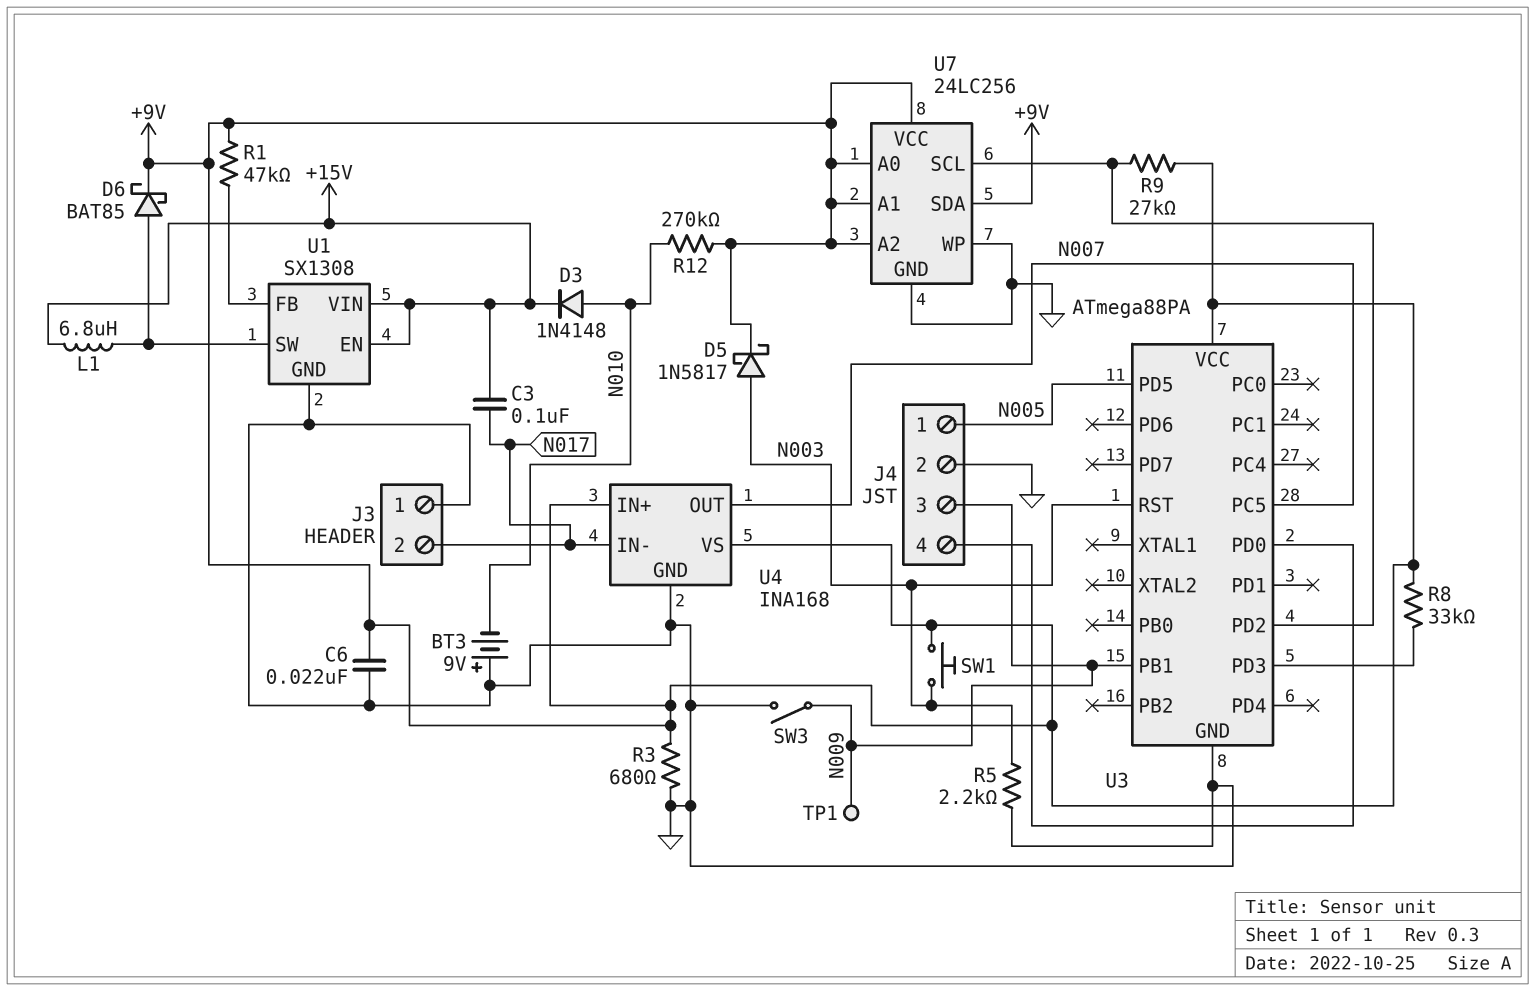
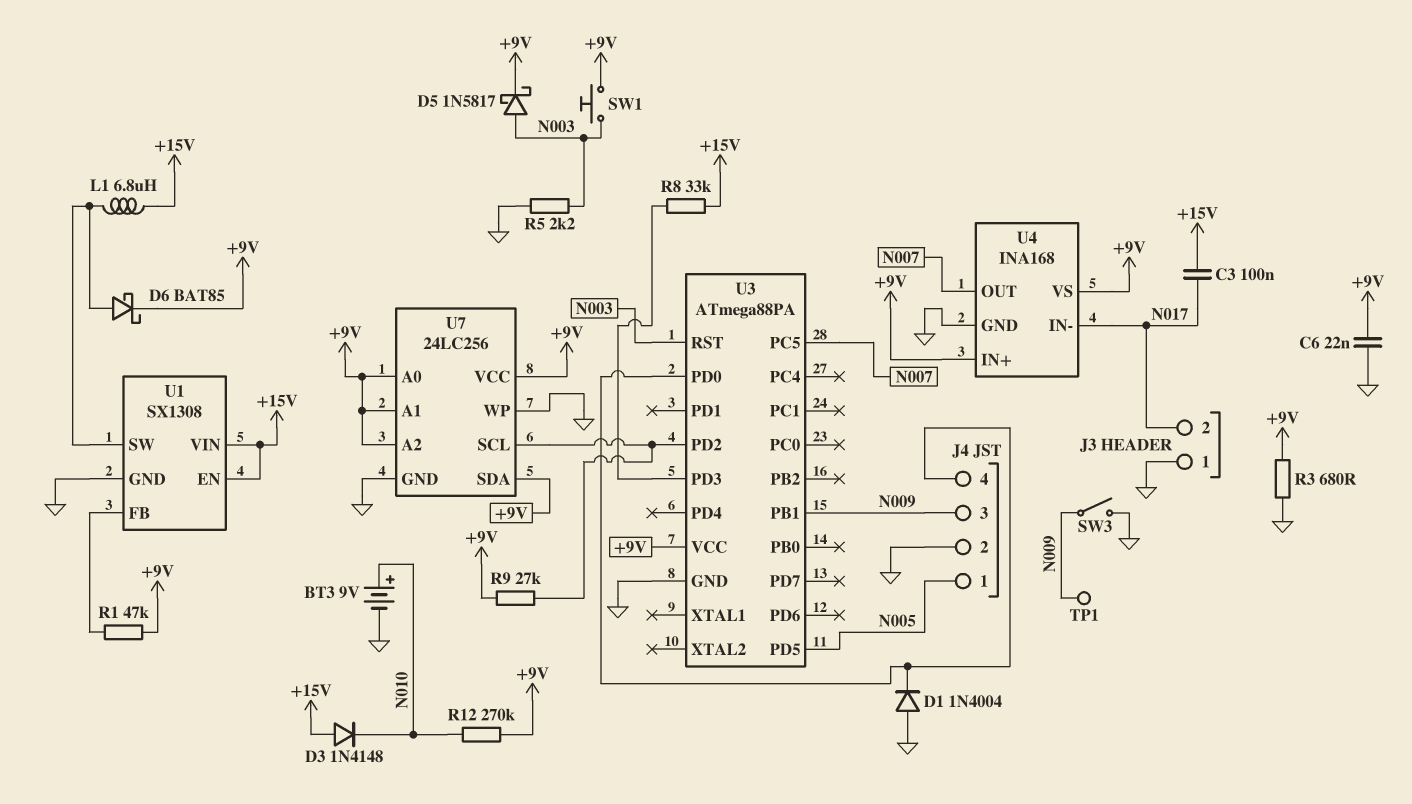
BT3: 9V (plus GND, minus N010) -> 9V (plus N010, minus GND)
D1: none -> diode 1N4004 (A GND, K J4/4)
D3: diode 1N4148 (A N010, K +15V) -> diode 1N4148 (A +15V, K N010)
R8: 33k (+9V, U3/PD3) -> 33k (+15V, U3/PD3)

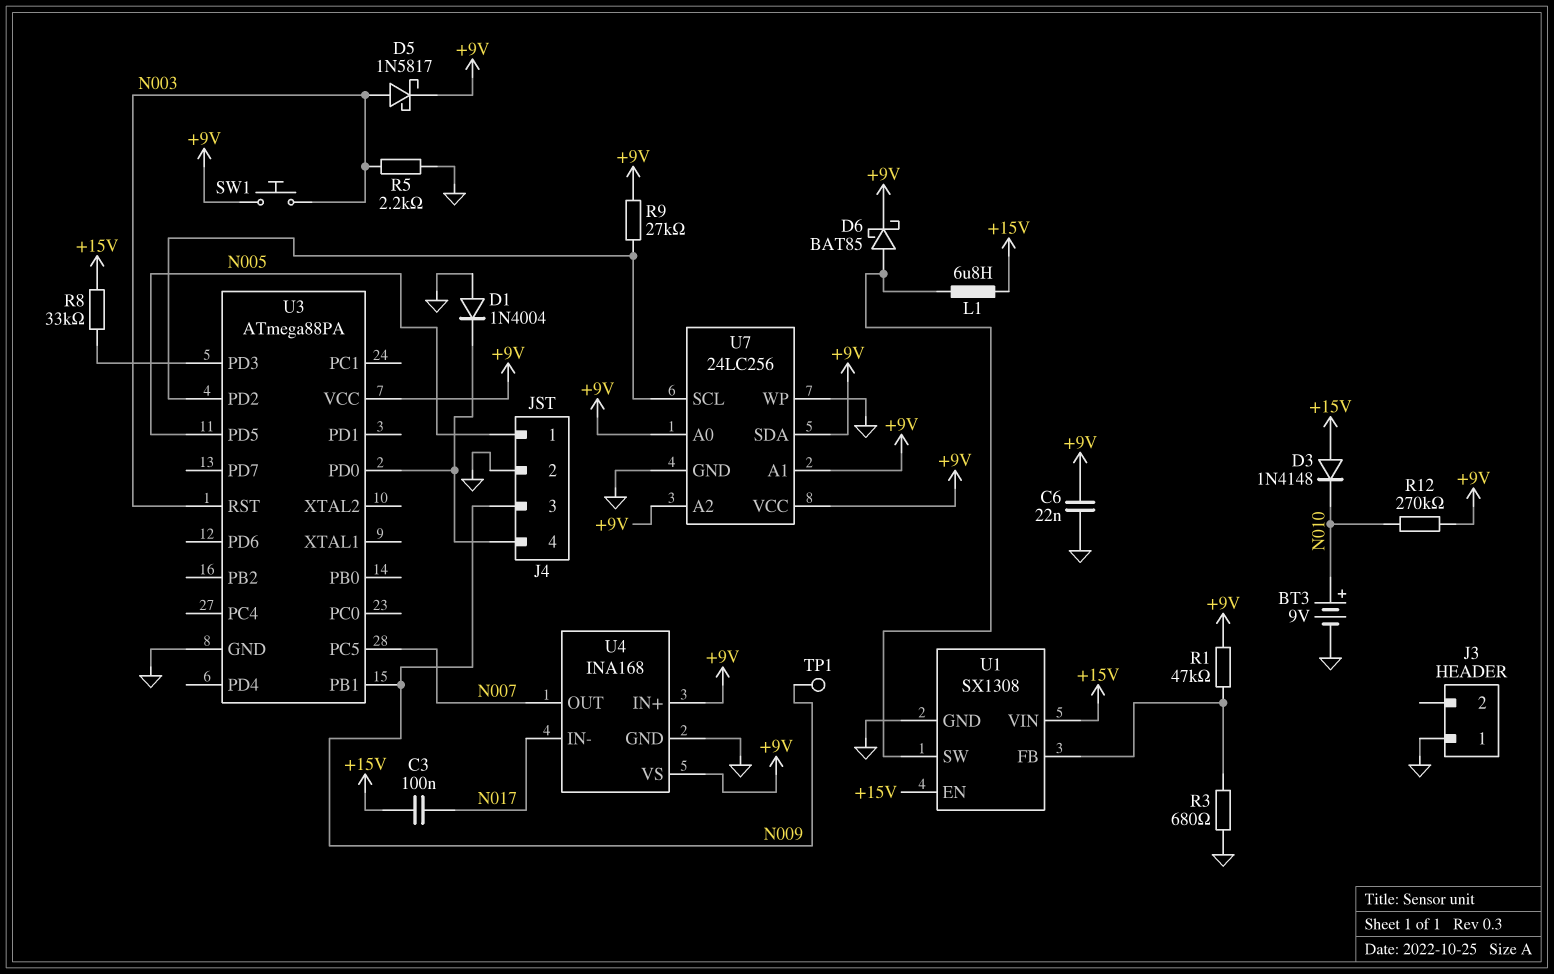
J3 pin 2: N017 -> none
R3: 680 (+9V, GND) -> 680 (GND, U1/FB)
SW3: switch (GND, N009) -> none

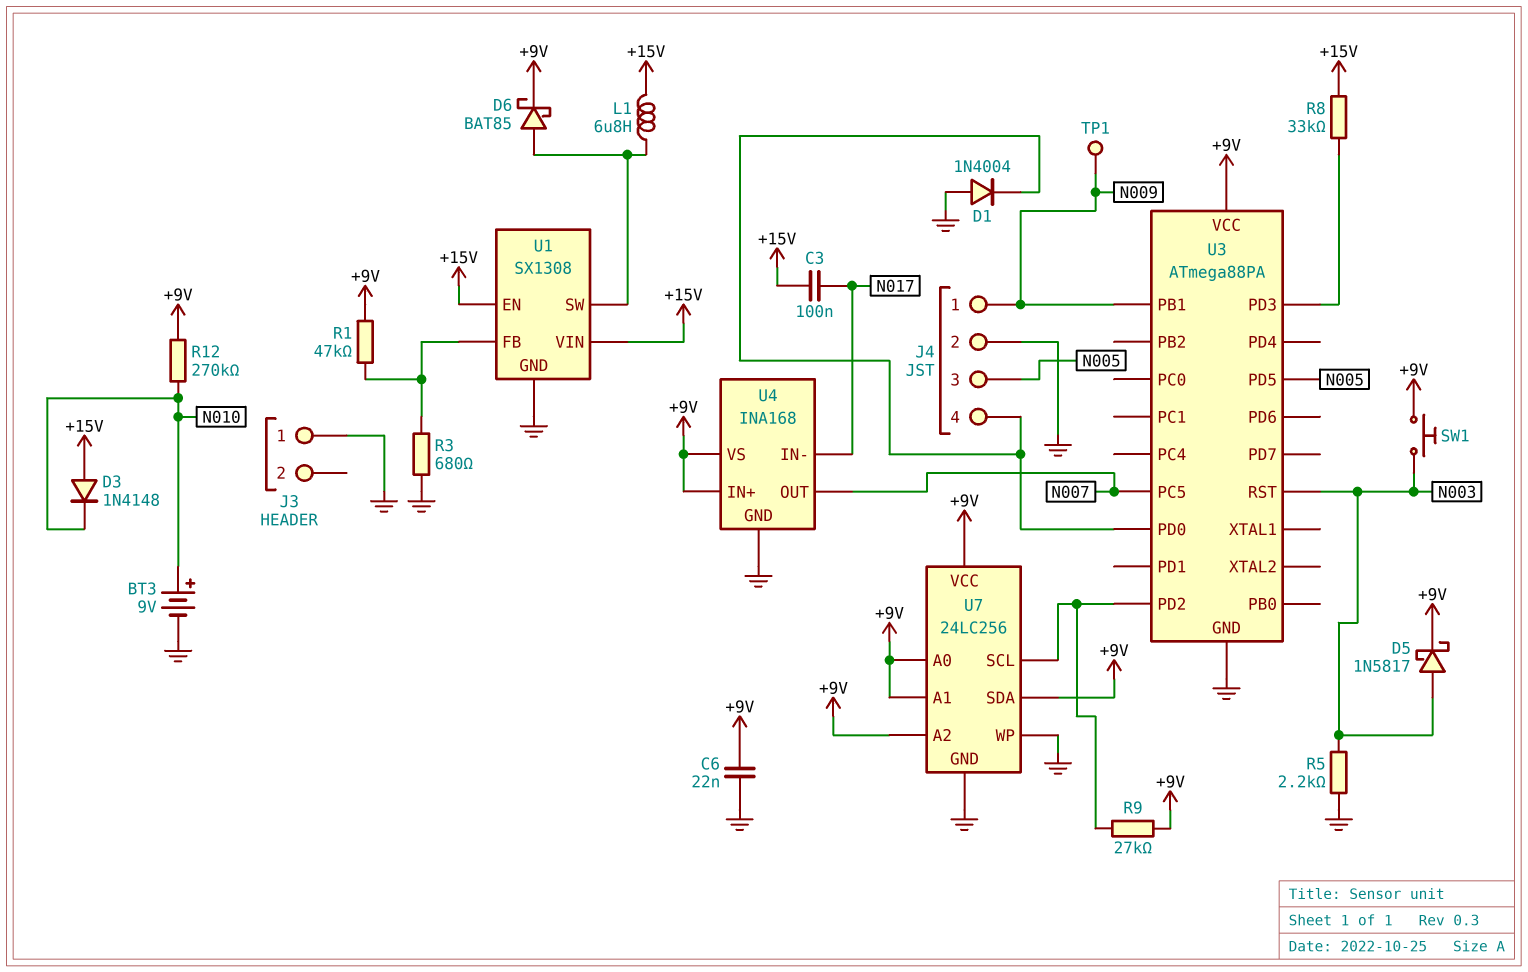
J4 pin 1: N005 -> N009
J4 pin 3: N009 -> N005

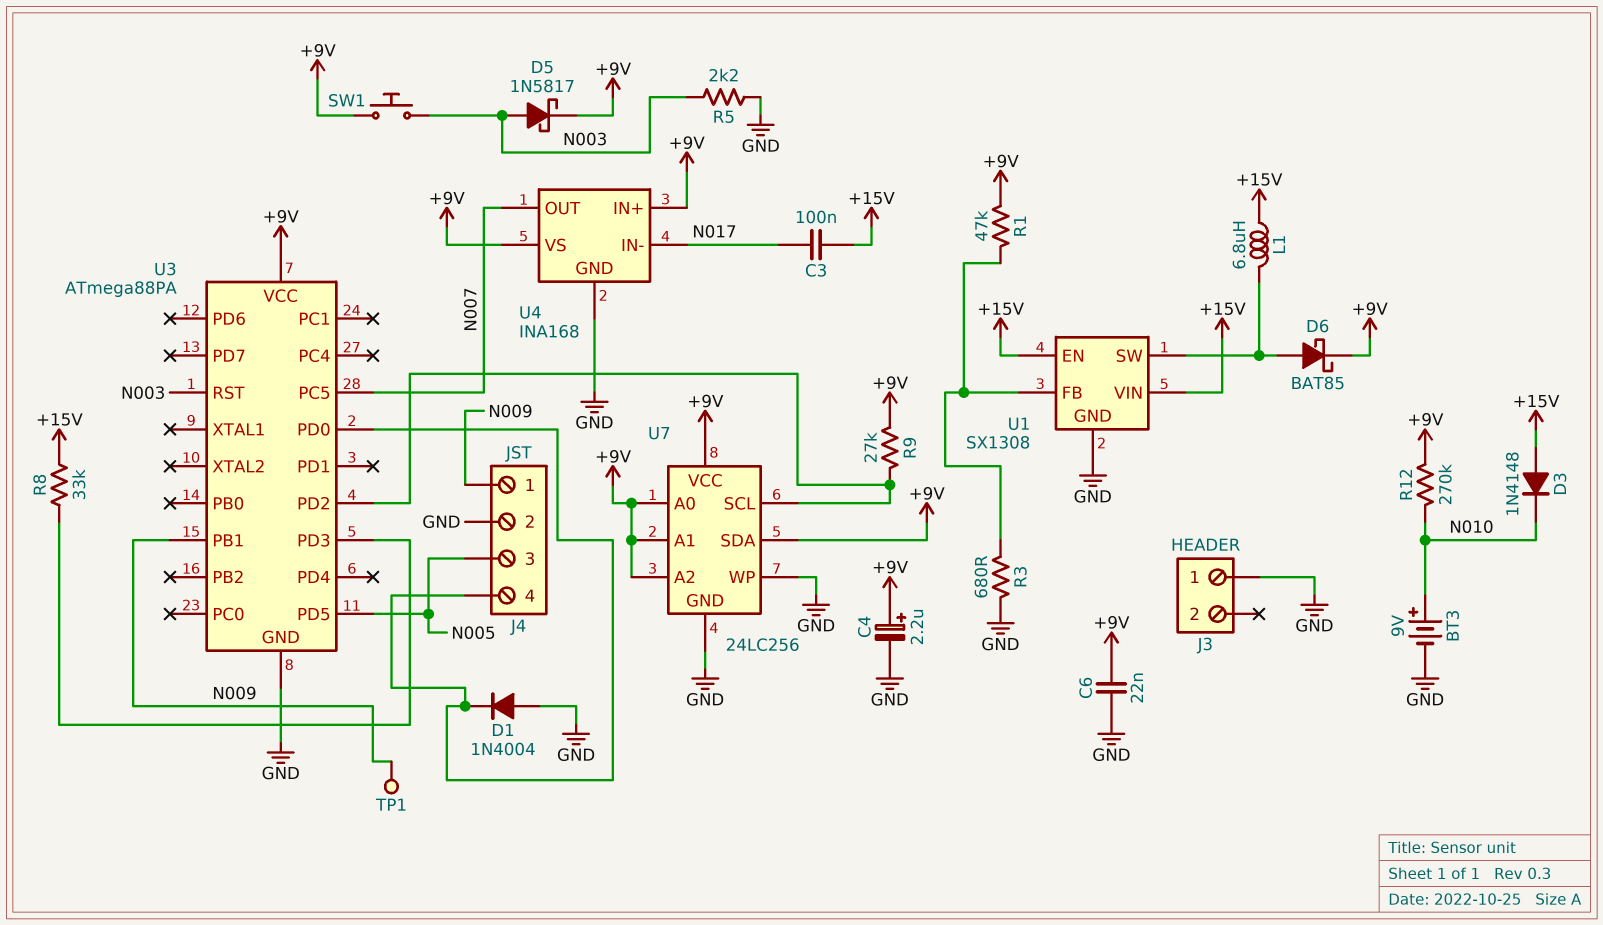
C4: none -> 2.2uF (plus +9V, minus GND)

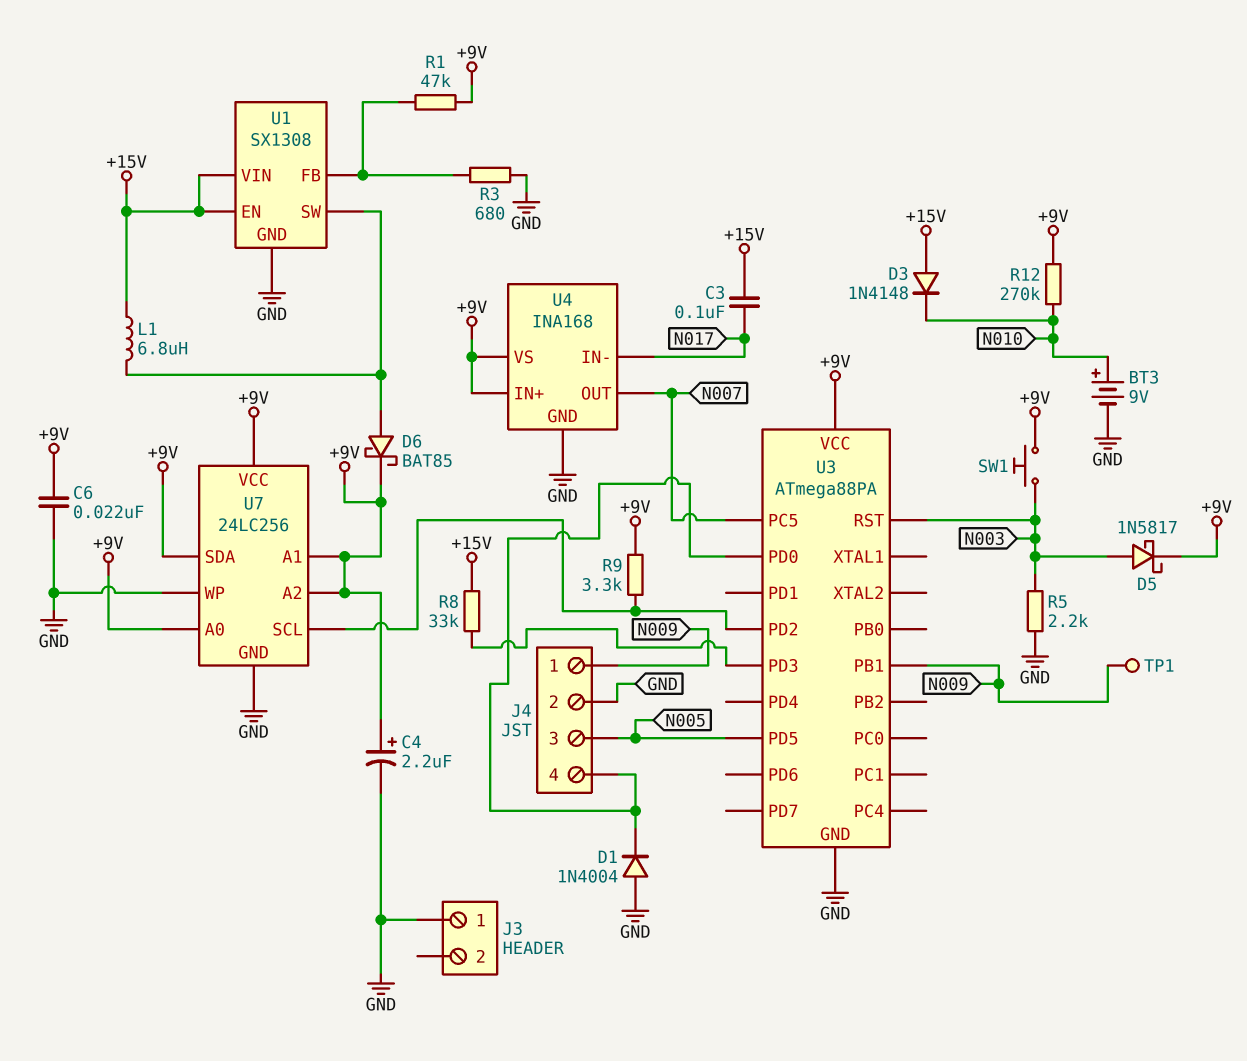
R9: 27k (+9V, U3/PD2) -> 3.3k (+9V, U3/PD2)

